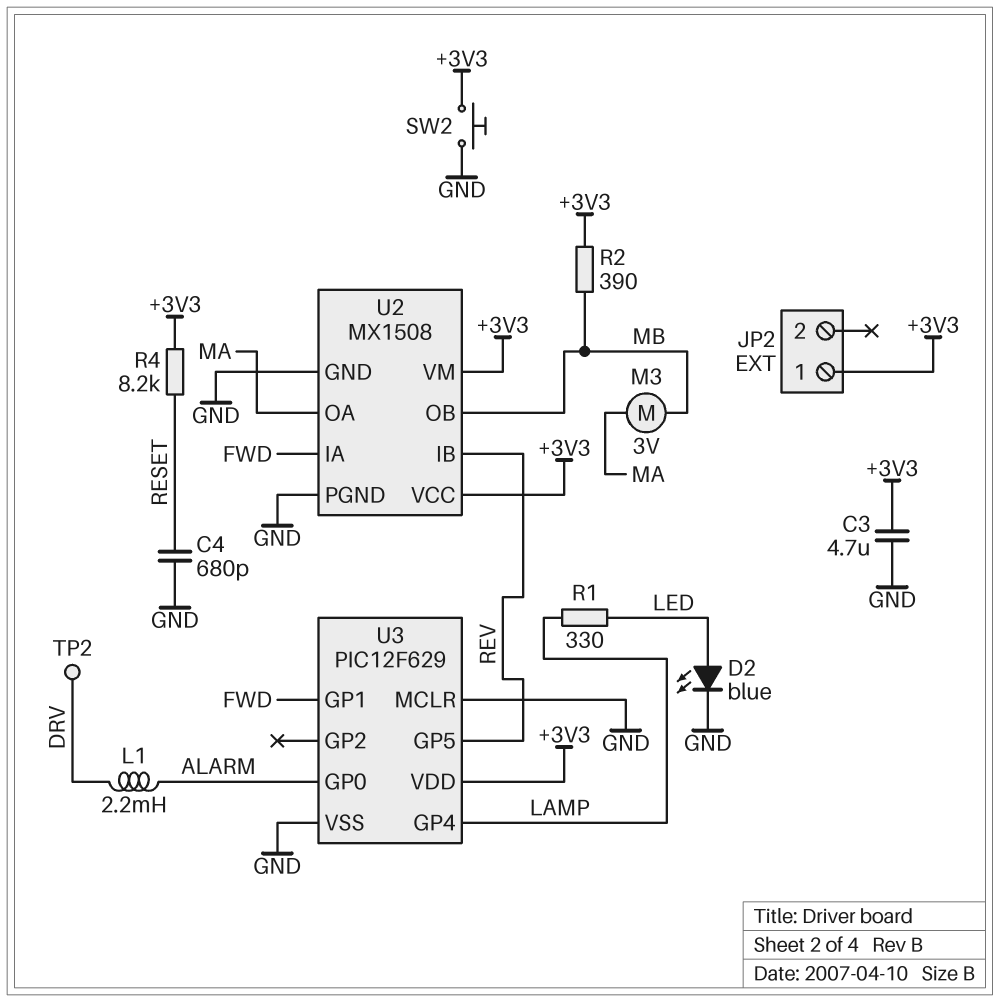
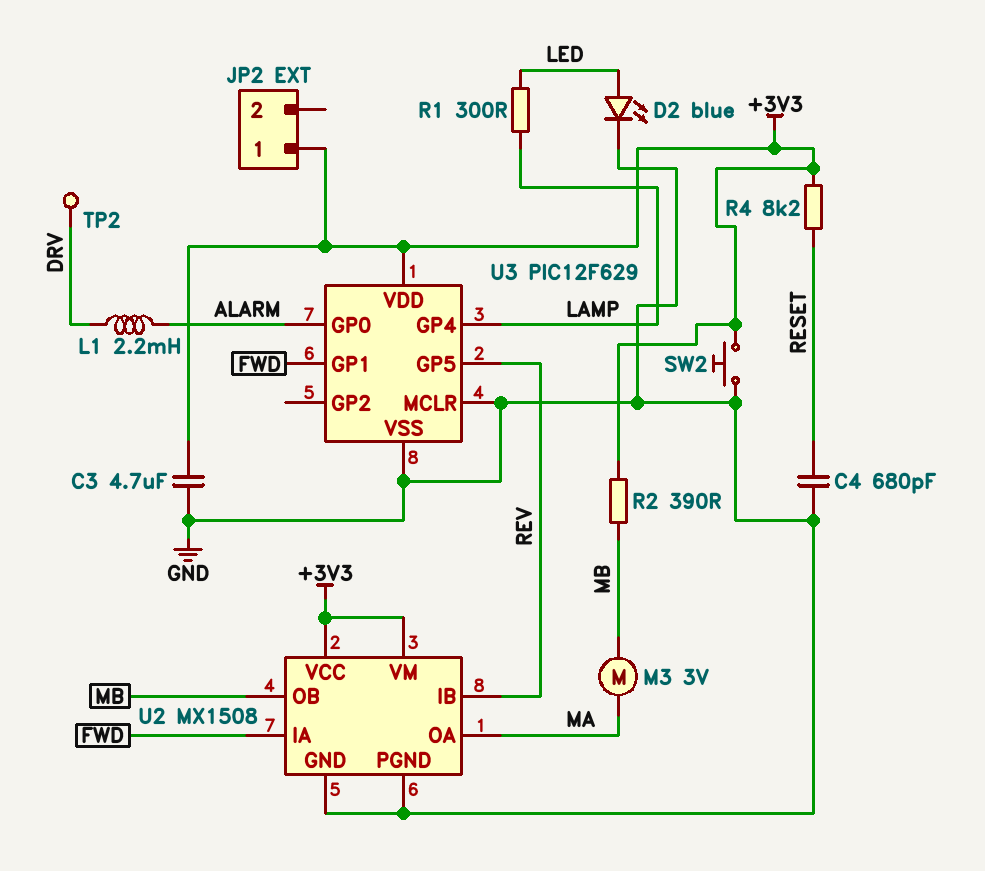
R1: 330 (LAMP, LED) -> 300 (LAMP, LED)

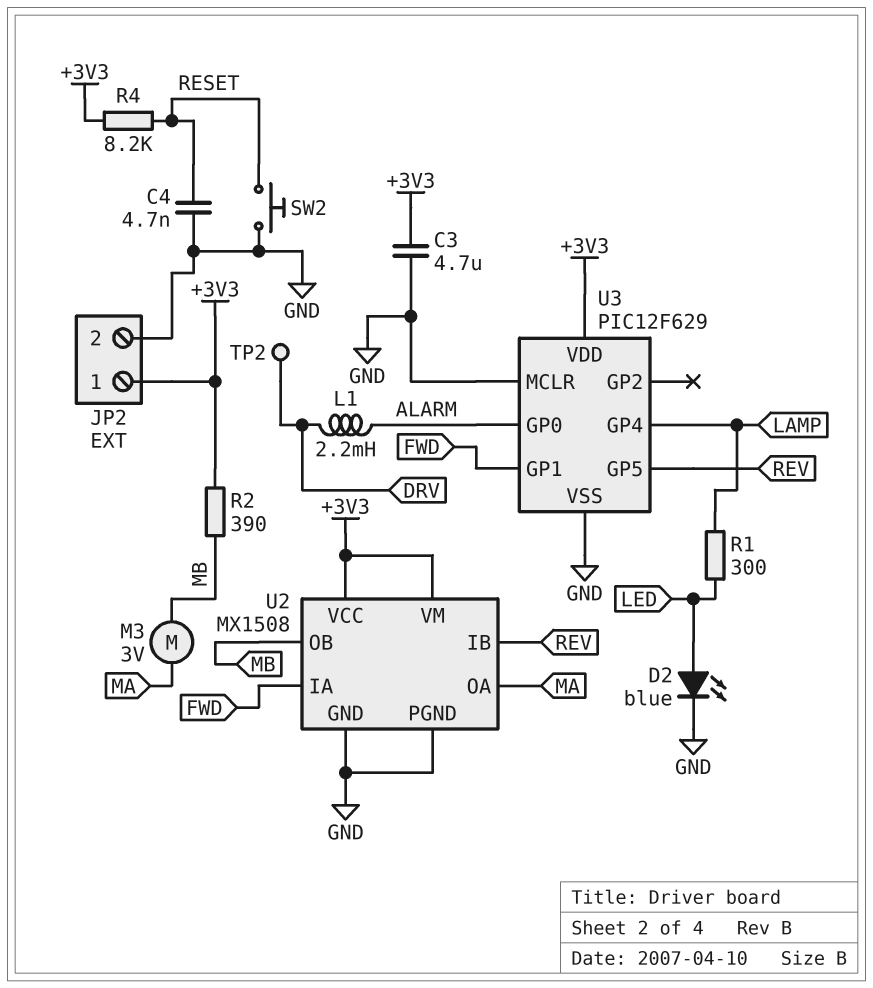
C4: 680pF (GND, RESET) -> 4.7nF (GND, RESET)
JP2 pin 2: none -> GND
SW2: button (+3V3, GND) -> button (GND, RESET)

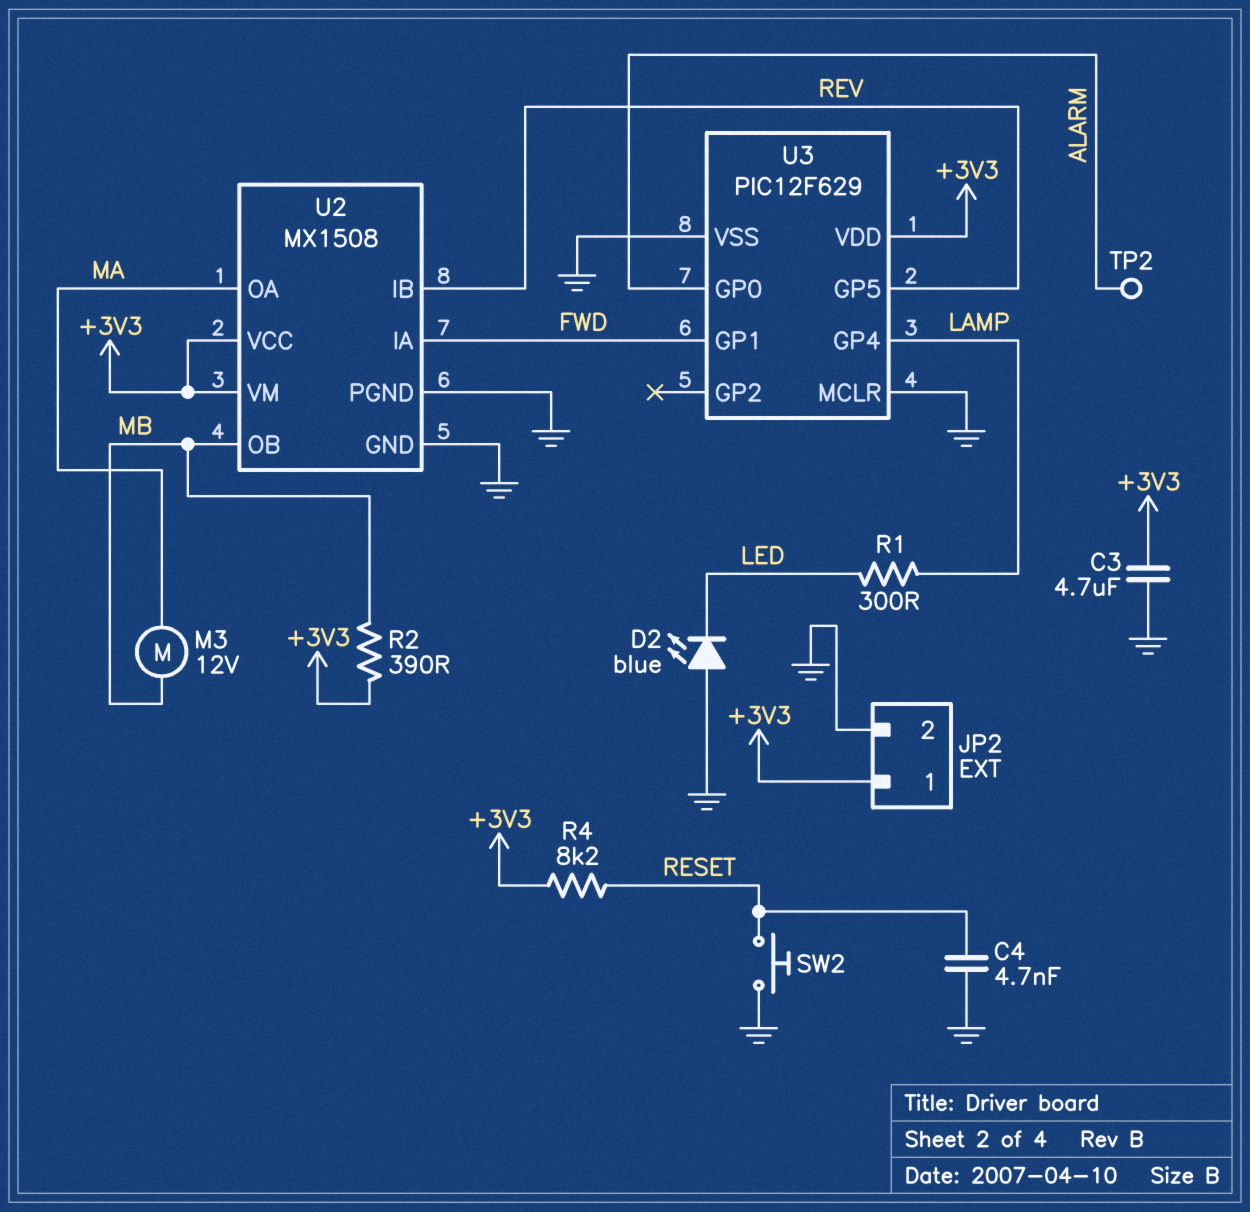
D2: LED blue (A LED, K GND) -> LED blue (A GND, K LED)
L1: 2.2mH (ALARM, DRV) -> none
M3: motor 3V (MA, MB) -> motor 12V (MA, MB)
TP2: test point (DRV) -> test point (ALARM)

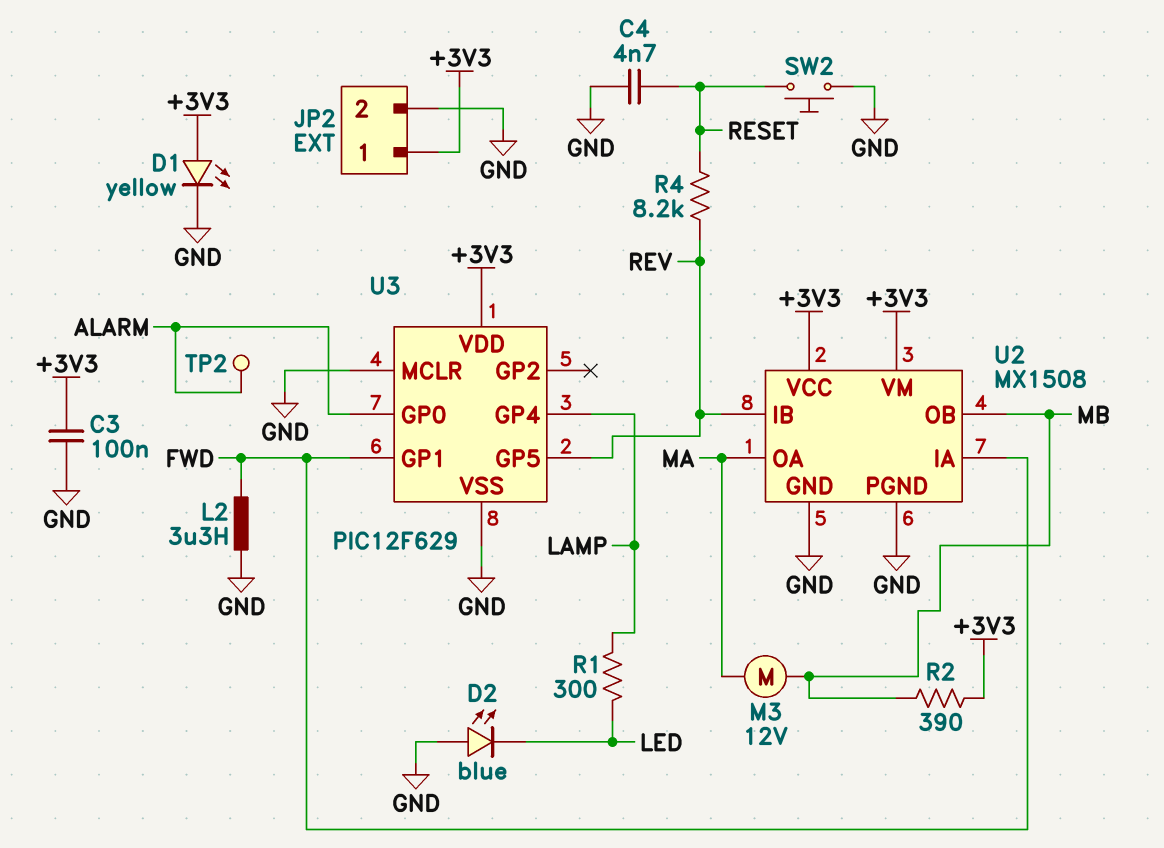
C3: 4.7uF (+3V3, GND) -> 100nF (+3V3, GND)
D1: none -> LED yellow (A +3V3, K GND)
L2: none -> 3.3uH (FWD, GND)
R4: 8.2k (+3V3, RESET) -> 8.2k (RESET, REV)

